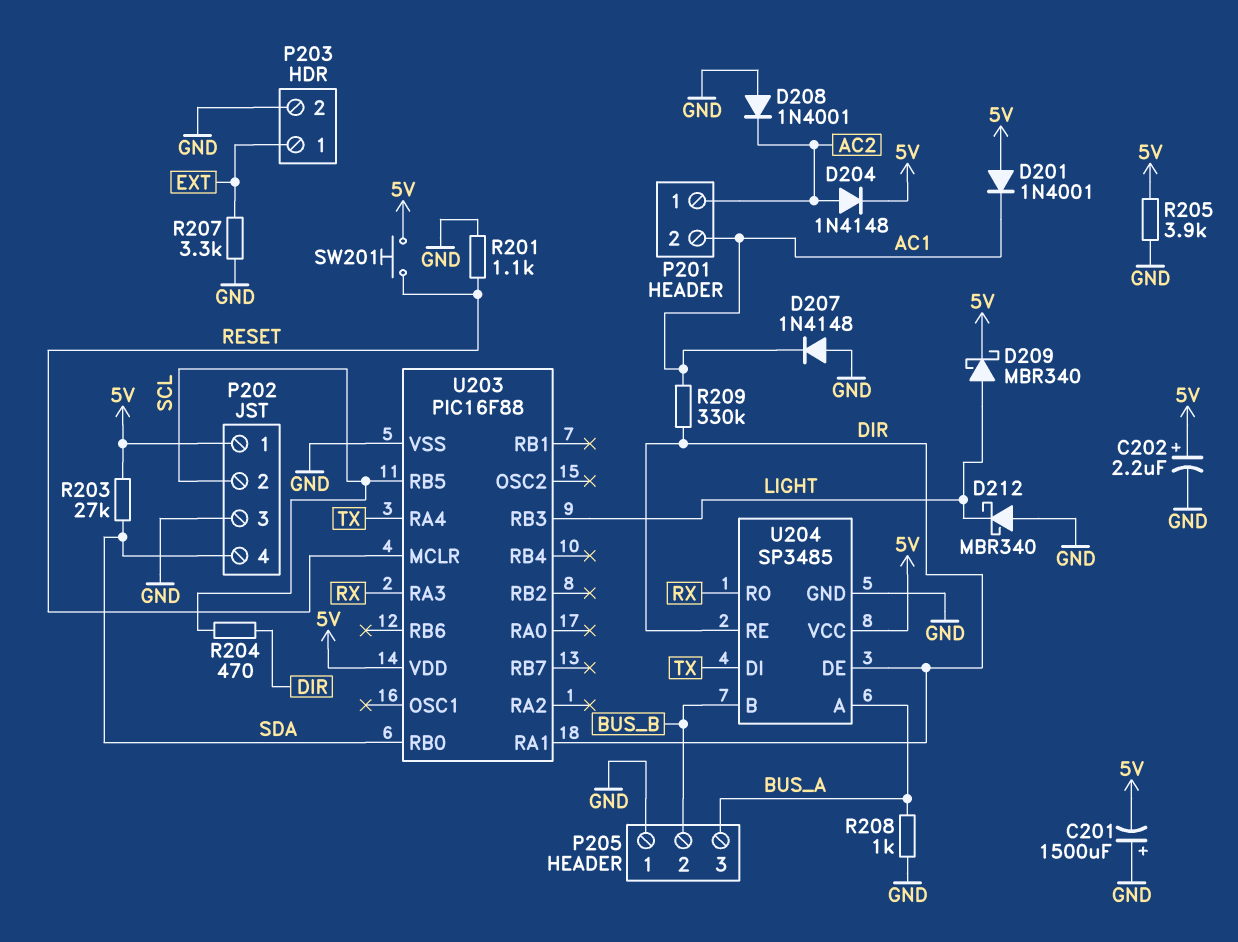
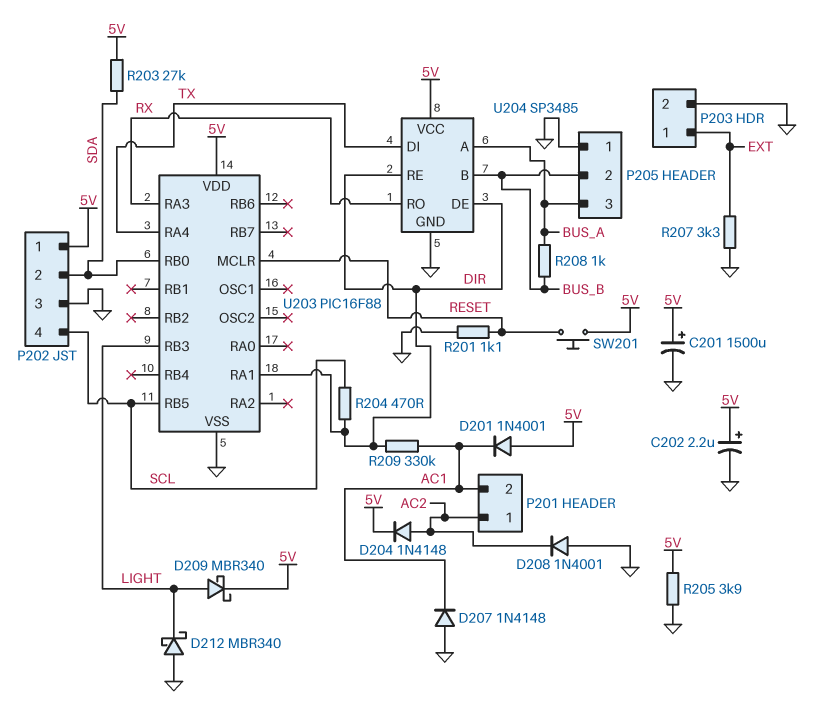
C201: 1500uF (plus GND, minus 5V) -> 1500uF (plus 5V, minus GND)
P202 pin 2: SCL -> SDA
P202 pin 4: SDA -> SCL
R208: 1k (BUS_A, GND) -> 1k (BUS_A, BUS_B)

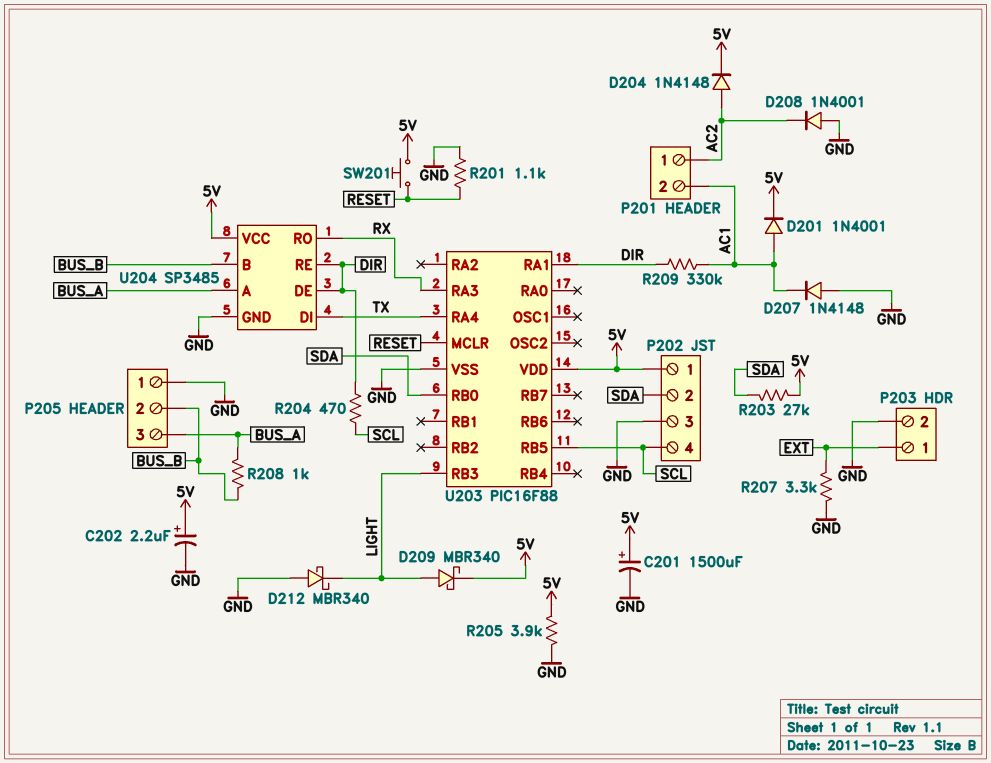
D201: diode 1N4001 (A 5V, K AC1) -> diode 1N4001 (A AC1, K 5V)

